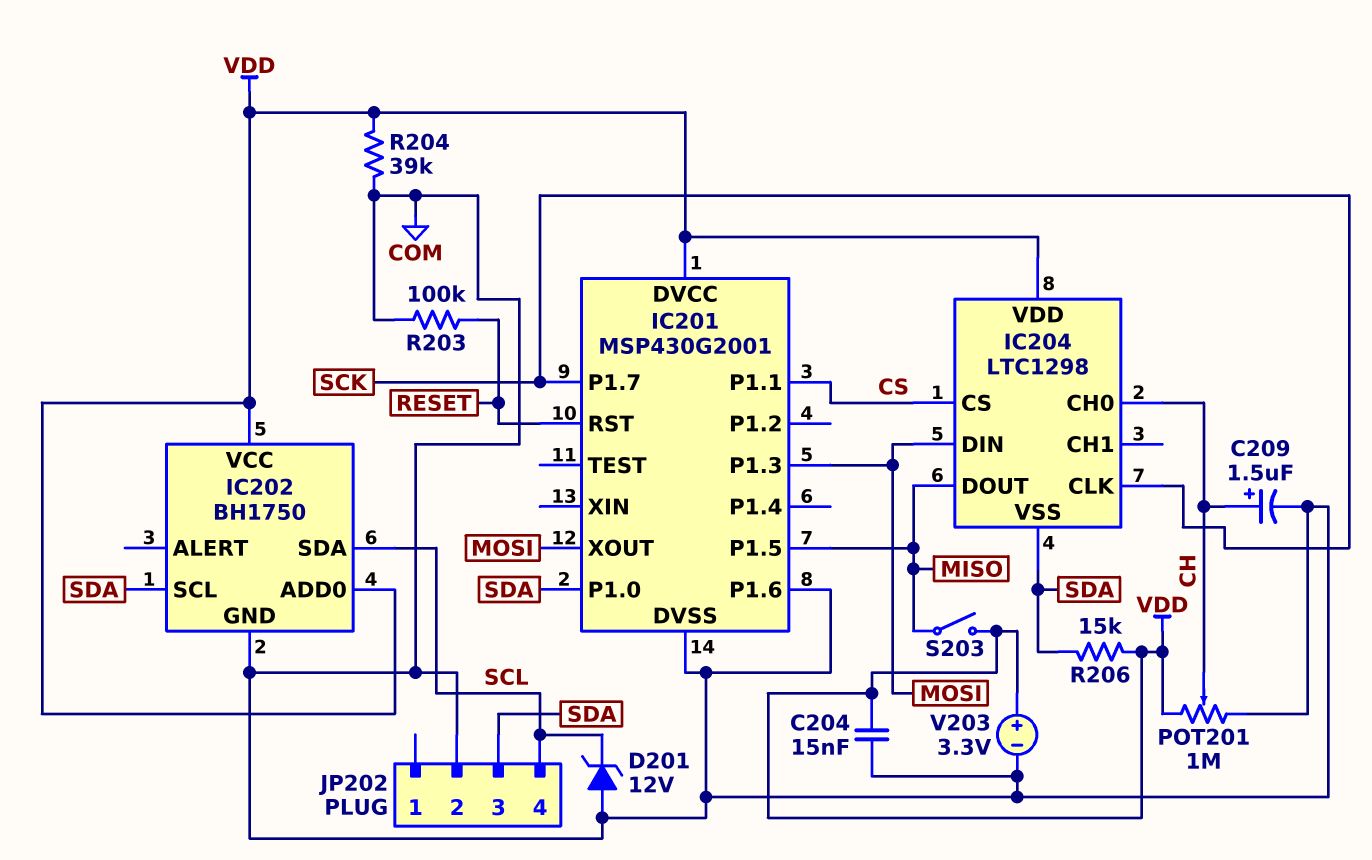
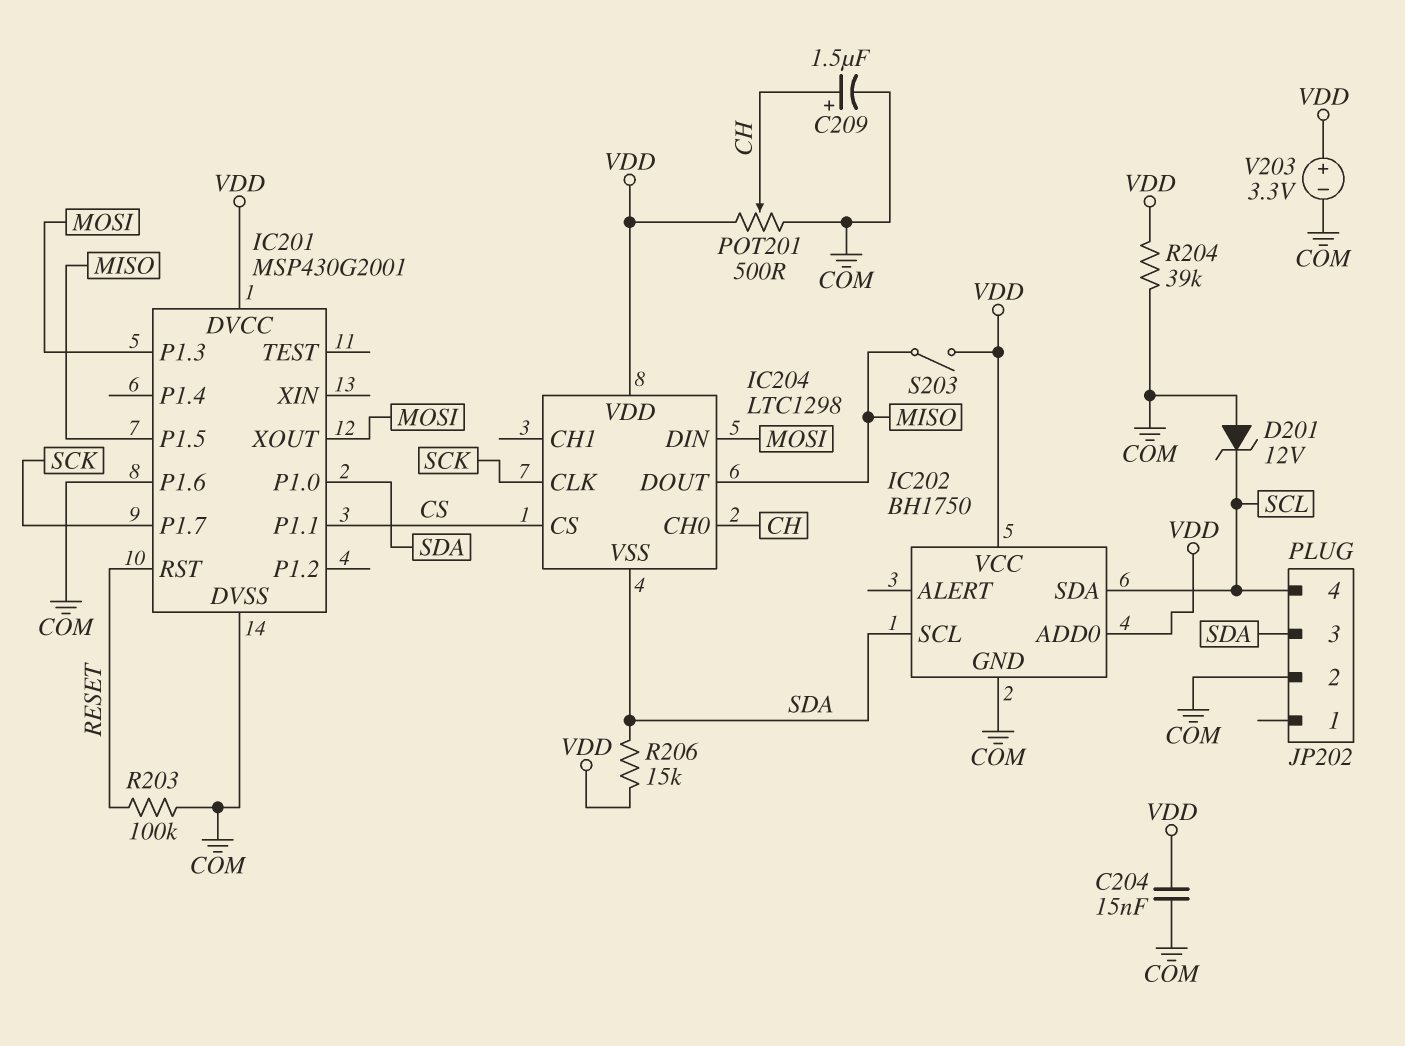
POT201: 1M (COM, VDD, wiper CH) -> 500 (COM, VDD, wiper CH)

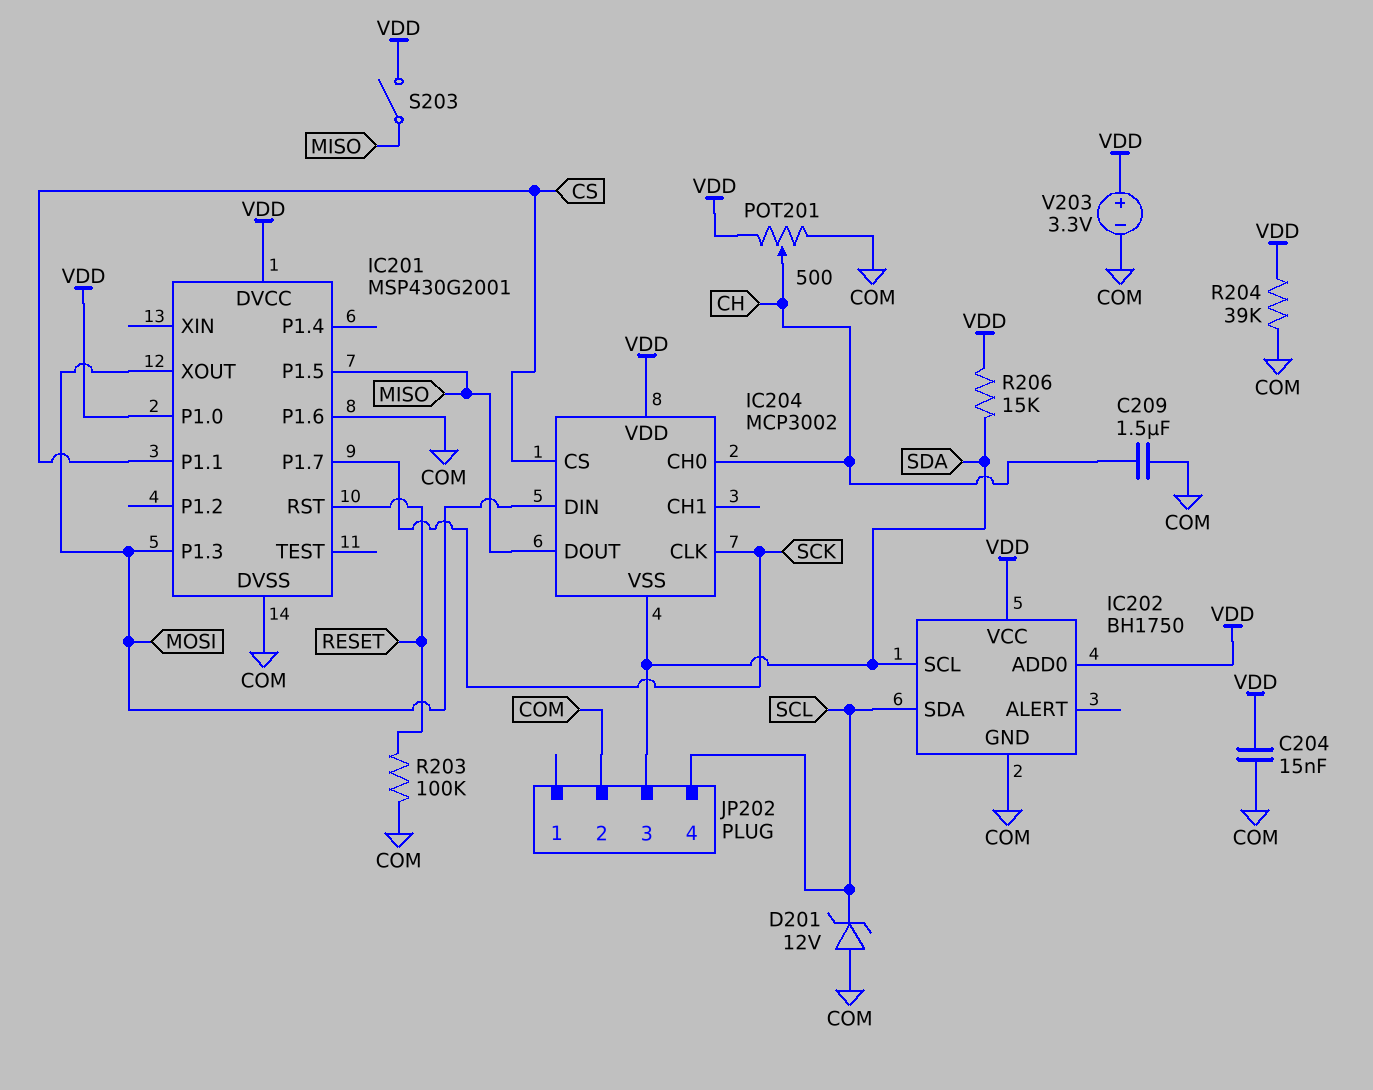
C209: 1.5uF (plus CH, minus COM) -> 1.5uF (CH, COM)
IC201 pin P1.0: SDA -> VDD
IC204: LTC1298 -> MCP3002

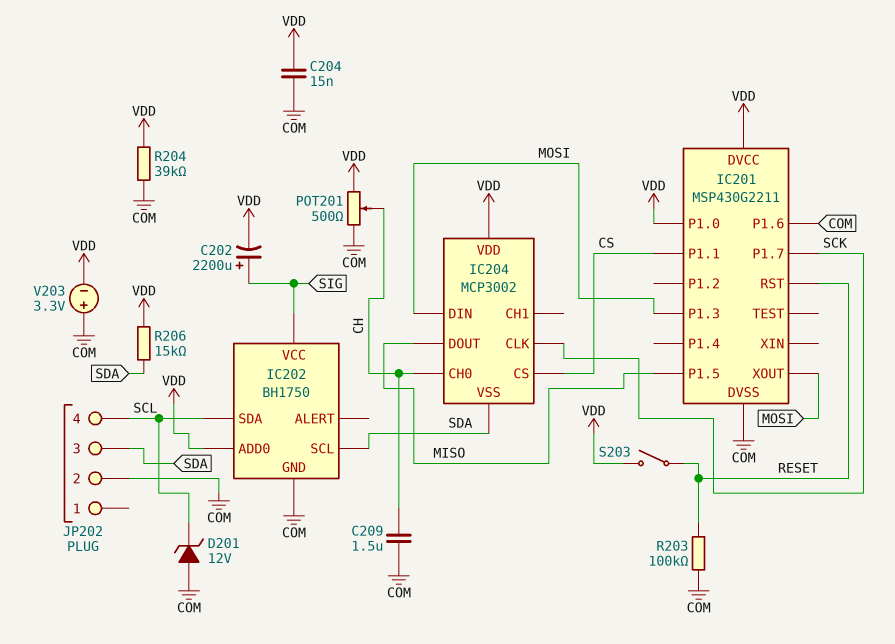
C202: none -> 2200uF (plus SIG, minus VDD)
IC201: MSP430G2001 -> MSP430G2211
IC202 pin VCC: VDD -> SIG
S203: switch (MISO, VDD) -> switch (RESET, VDD)
V203: 3.3V (plus VDD, minus COM) -> 3.3V (plus COM, minus VDD)

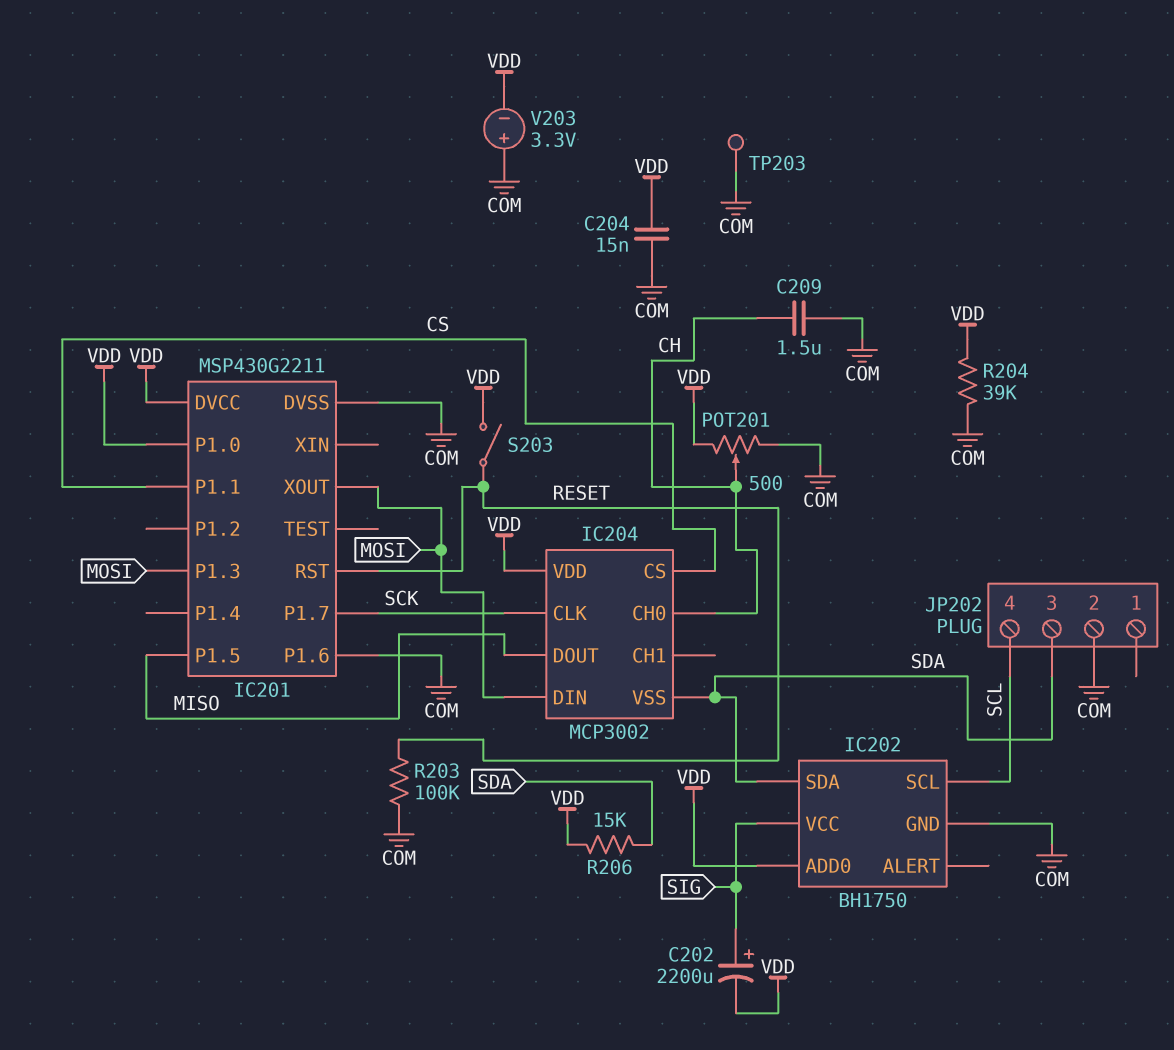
D201: zener 12V (A COM, K SCL) -> none
IC202 pin SCL: SDA -> SCL
IC202 pin SDA: SCL -> SDA
TP203: none -> test point (COM)

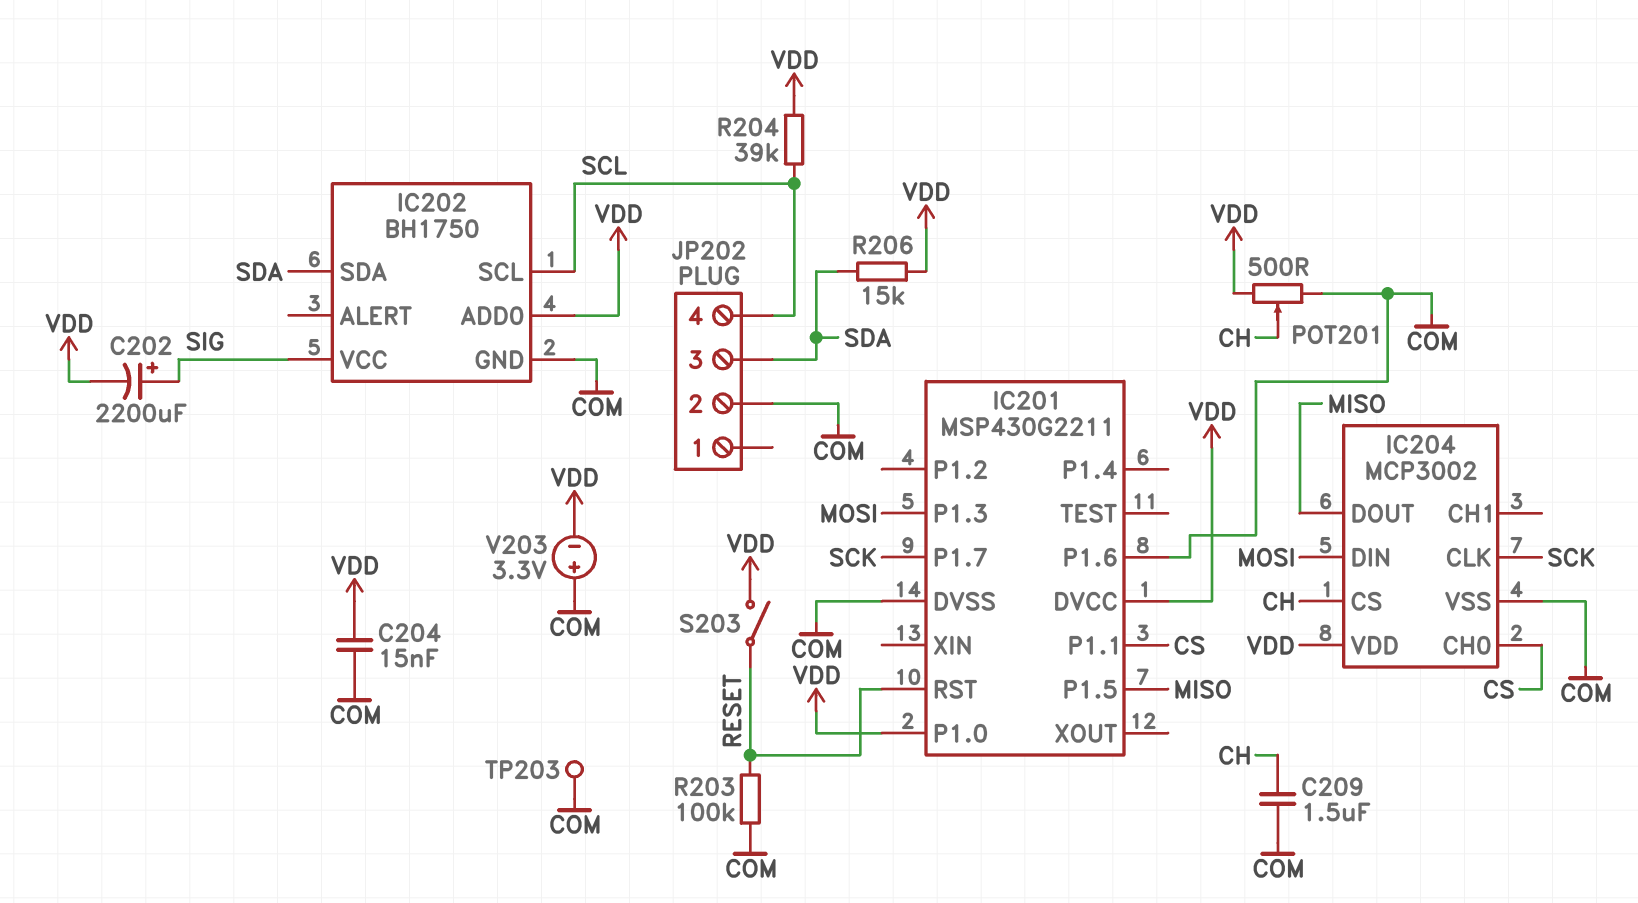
IC201 pin XOUT: MOSI -> none
IC204 pin CH0: CH -> CS
IC204 pin CS: CS -> CH
IC204 pin VSS: SDA -> COM
R204: 39k (COM, VDD) -> 39k (SCL, VDD)

